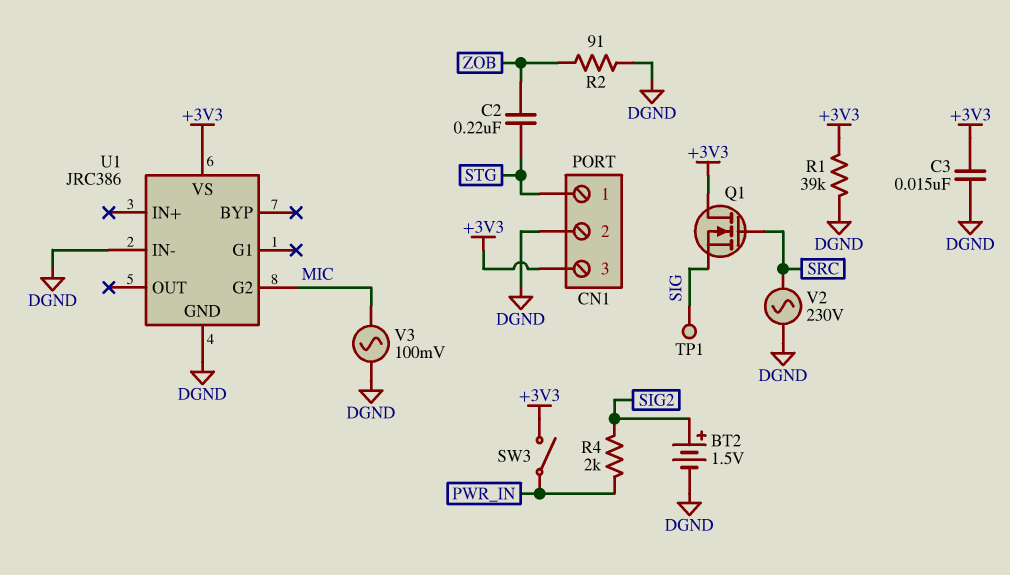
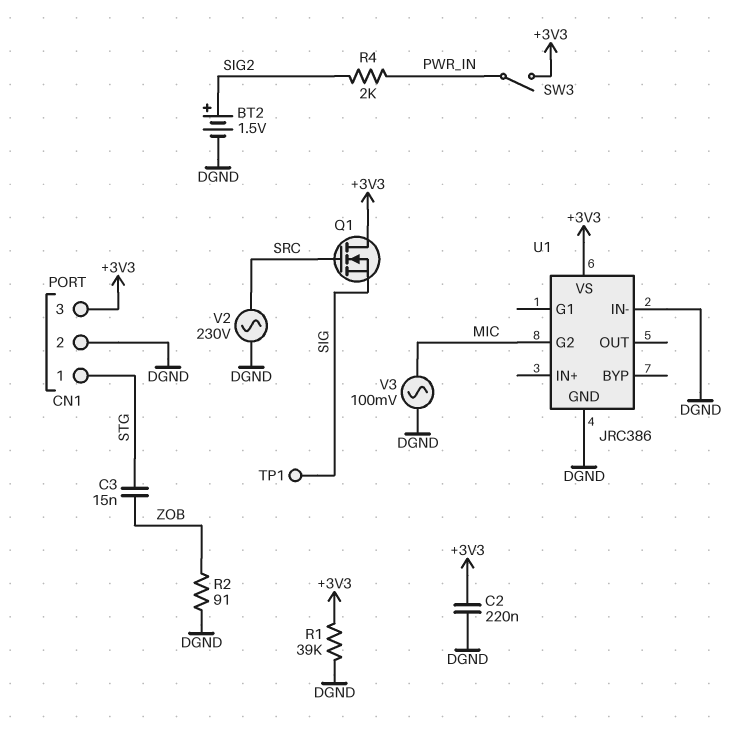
C2: 220nF (STG, ZOB) -> 220nF (+3V3, DGND)
C3: 15nF (+3V3, DGND) -> 15nF (STG, ZOB)

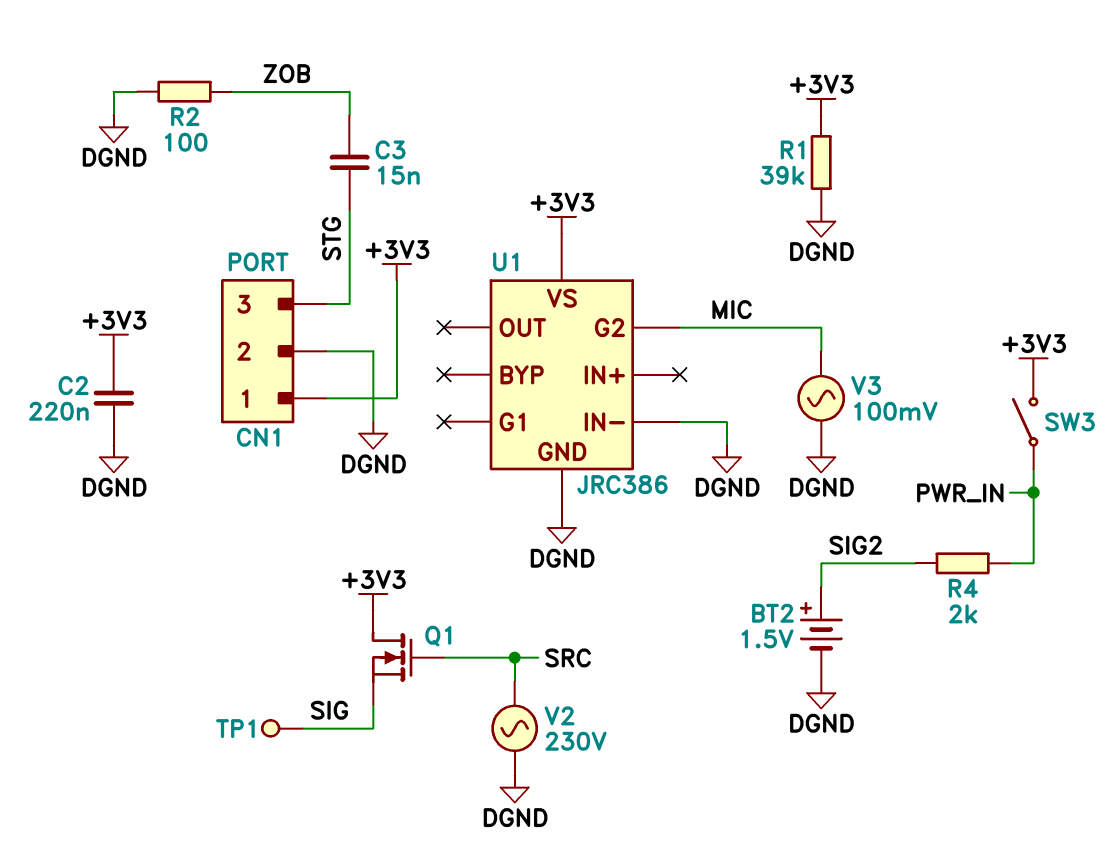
CN1 pin 1: STG -> +3V3
CN1 pin 3: +3V3 -> STG
R2: 91 (DGND, ZOB) -> 100 (DGND, ZOB)

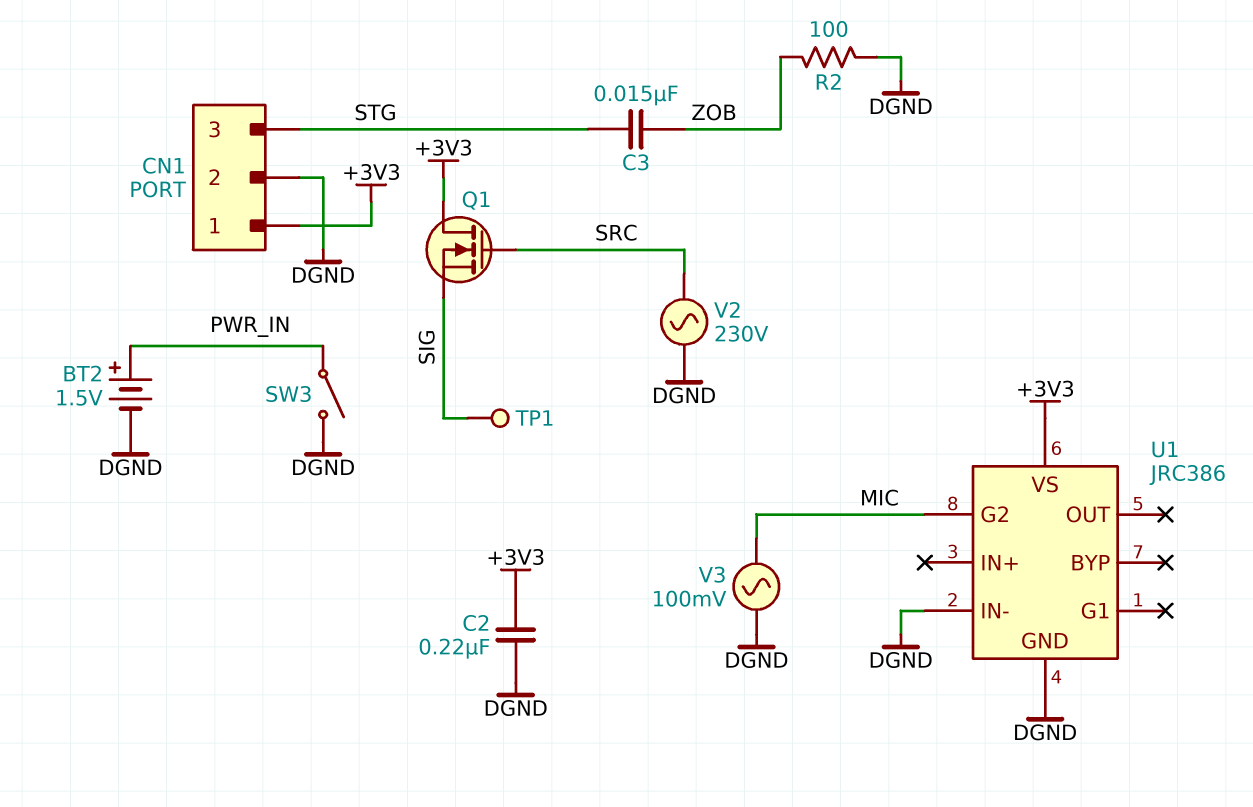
BT2: 1.5V (plus SIG2, minus DGND) -> 1.5V (plus PWR_IN, minus DGND)
R1: 39k (+3V3, DGND) -> none
R4: 2k (PWR_IN, SIG2) -> none
SW3: switch (+3V3, PWR_IN) -> switch (DGND, PWR_IN)

